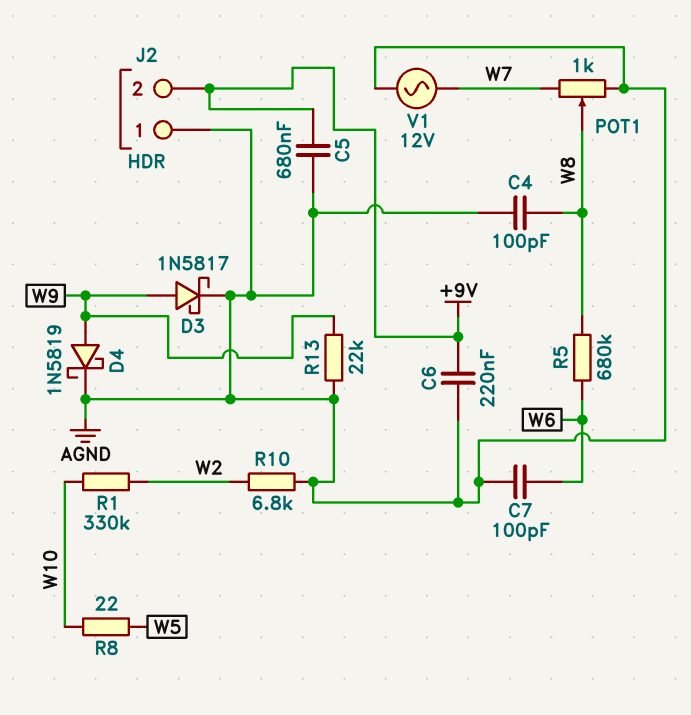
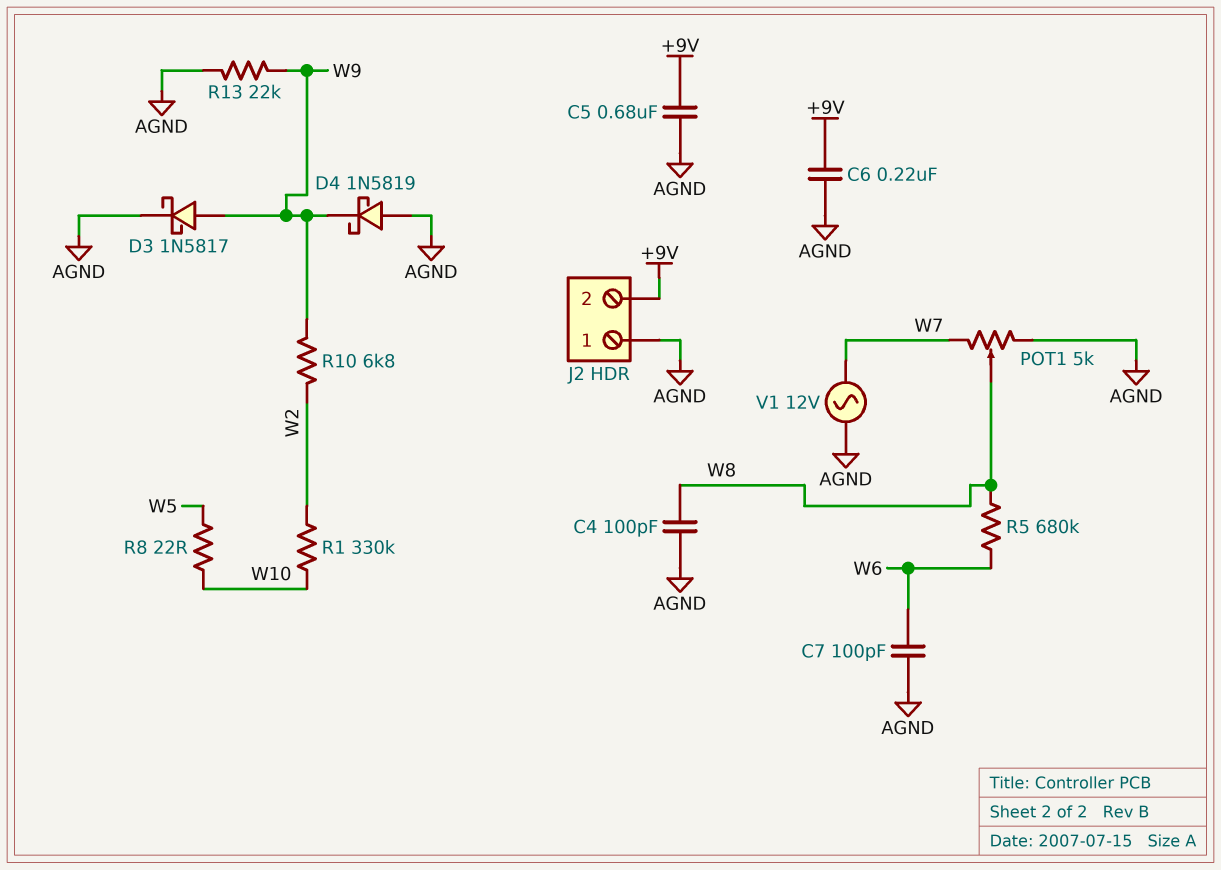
D4: schottky 1N5819 (A W9, K AGND) -> schottky 1N5819 (A AGND, K W9)
POT1: 1k (AGND, W7, wiper W8) -> 5k (AGND, W7, wiper W8)
R10: 6.8k (AGND, W2) -> 6.8k (W2, W9)

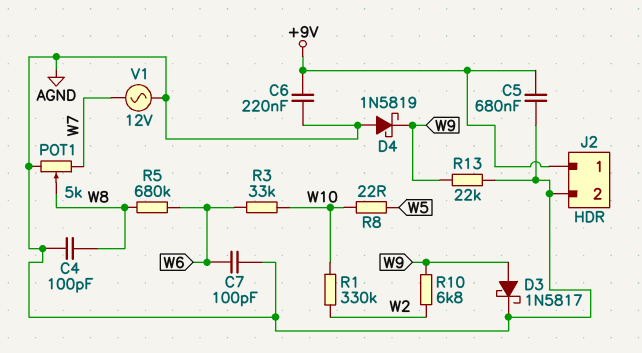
J2 pin 1: AGND -> +9V
J2 pin 2: +9V -> AGND
R3: none -> 33k (W6, W10)

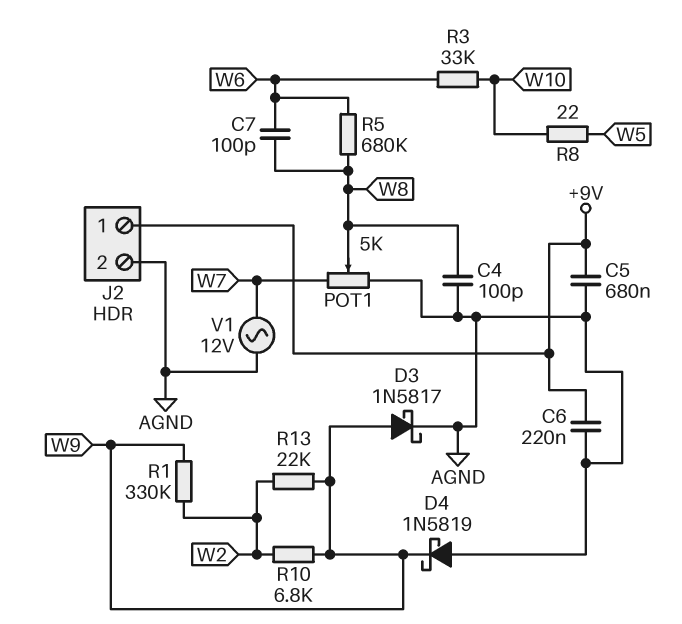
C7: 100pF (AGND, W6) -> 100pF (W6, W8)
R1: 330k (W2, W10) -> 330k (W2, W9)
R13: 22k (AGND, W9) -> 22k (W2, W9)

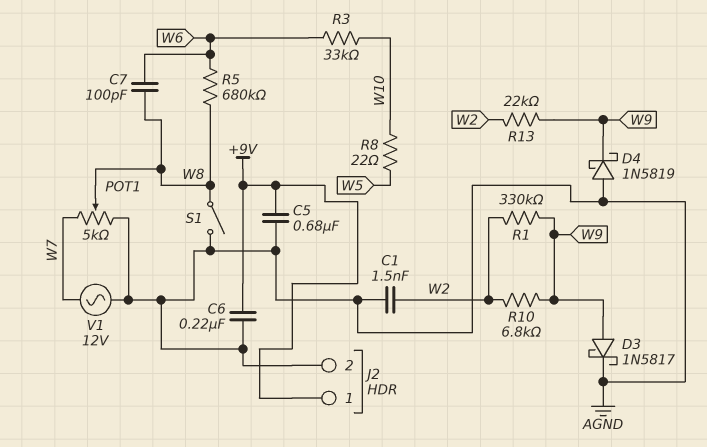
C1: none -> 1.5nF (AGND, W2)
C4: 100pF (AGND, W8) -> none
S1: none -> switch (AGND, W8)

